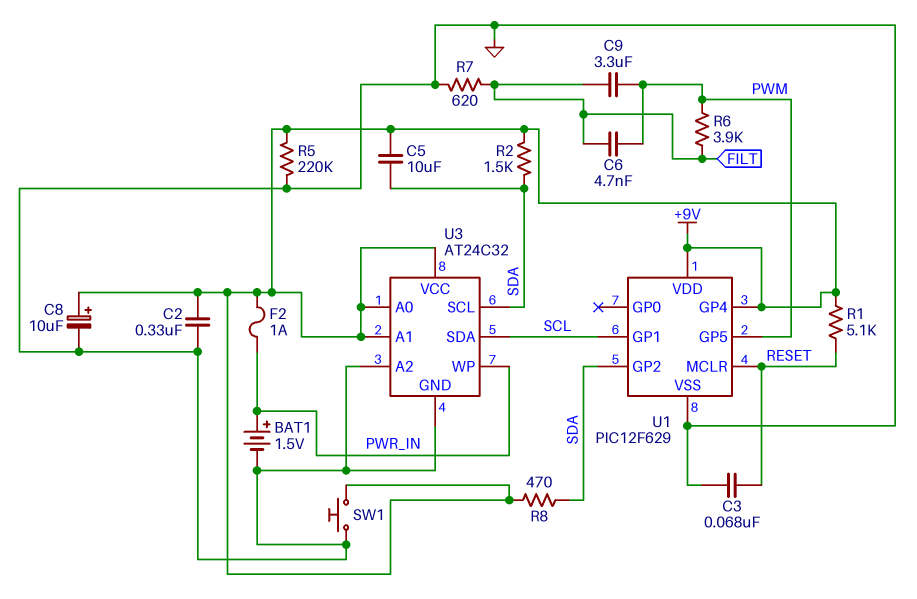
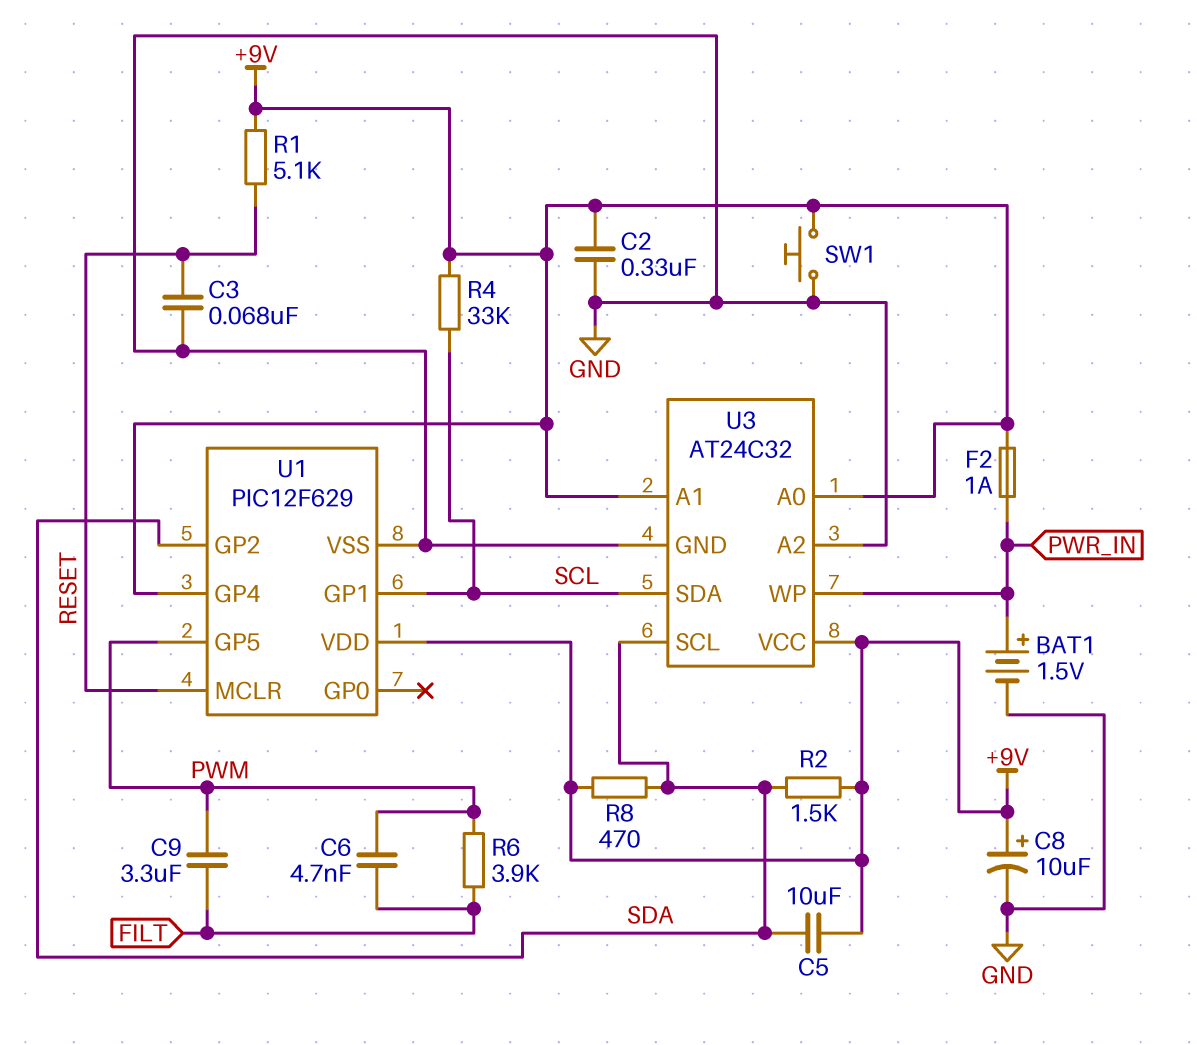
R4: none -> 33k (+9V, SCL)
R5: 220k (+9V, GND) -> none
R7: 620 (FILT, GND) -> none

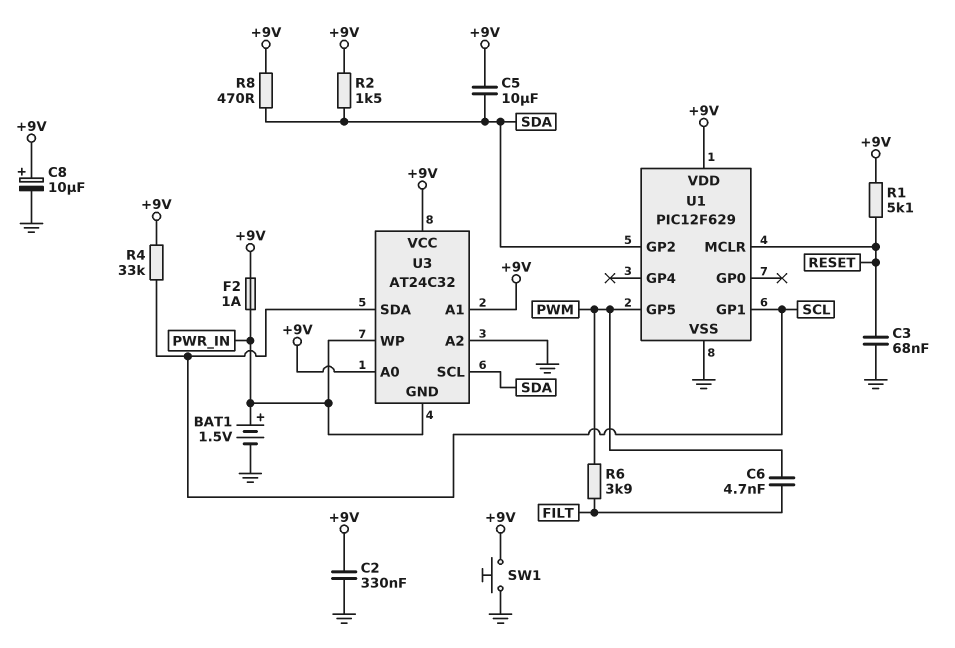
C9: 3.3uF (FILT, PWM) -> none
U1 pin GP4: +9V -> none
U3 pin GND: GND -> PWR_IN

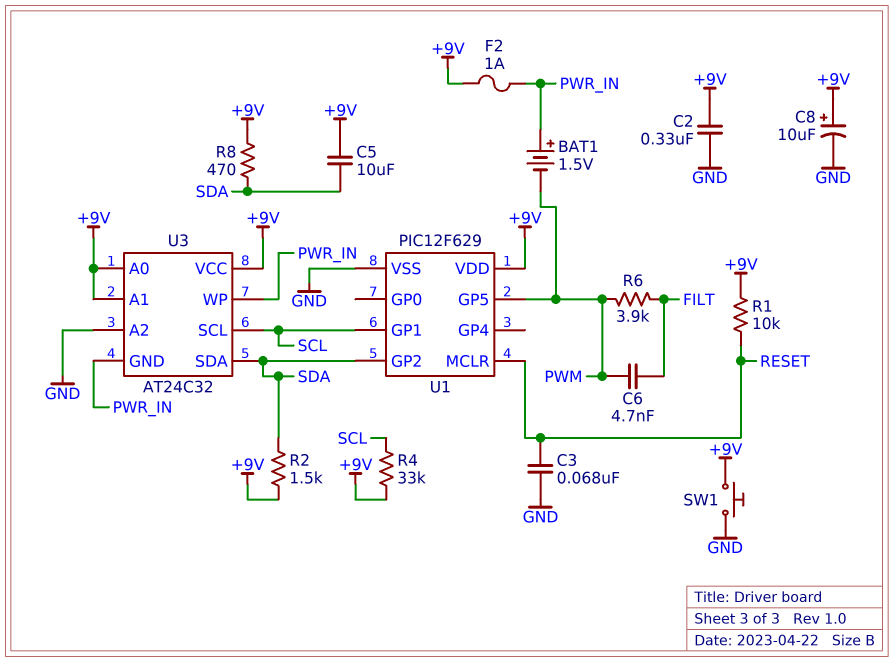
BAT1: 1.5V (plus PWR_IN, minus GND) -> 1.5V (plus PWR_IN, minus PWM)
R1: 5.1k (+9V, RESET) -> 10k (+9V, RESET)
U3 pin SCL: SDA -> SCL
U3 pin SDA: SCL -> SDA

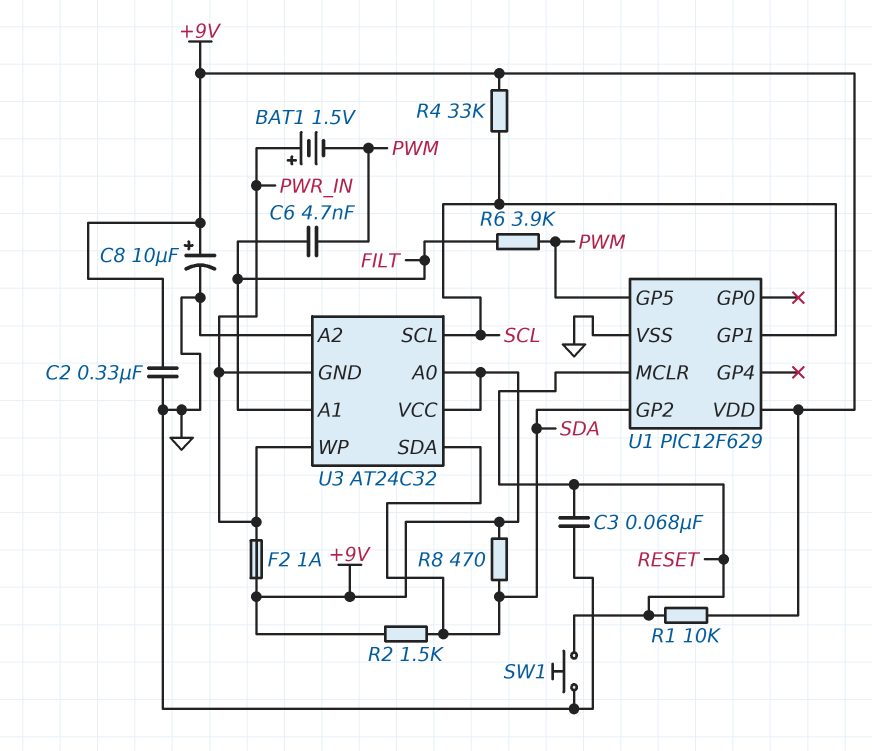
C5: 10uF (+9V, SDA) -> none
SW1: button (+9V, GND) -> button (GND, RESET)
U3 pin A1: +9V -> FILT

